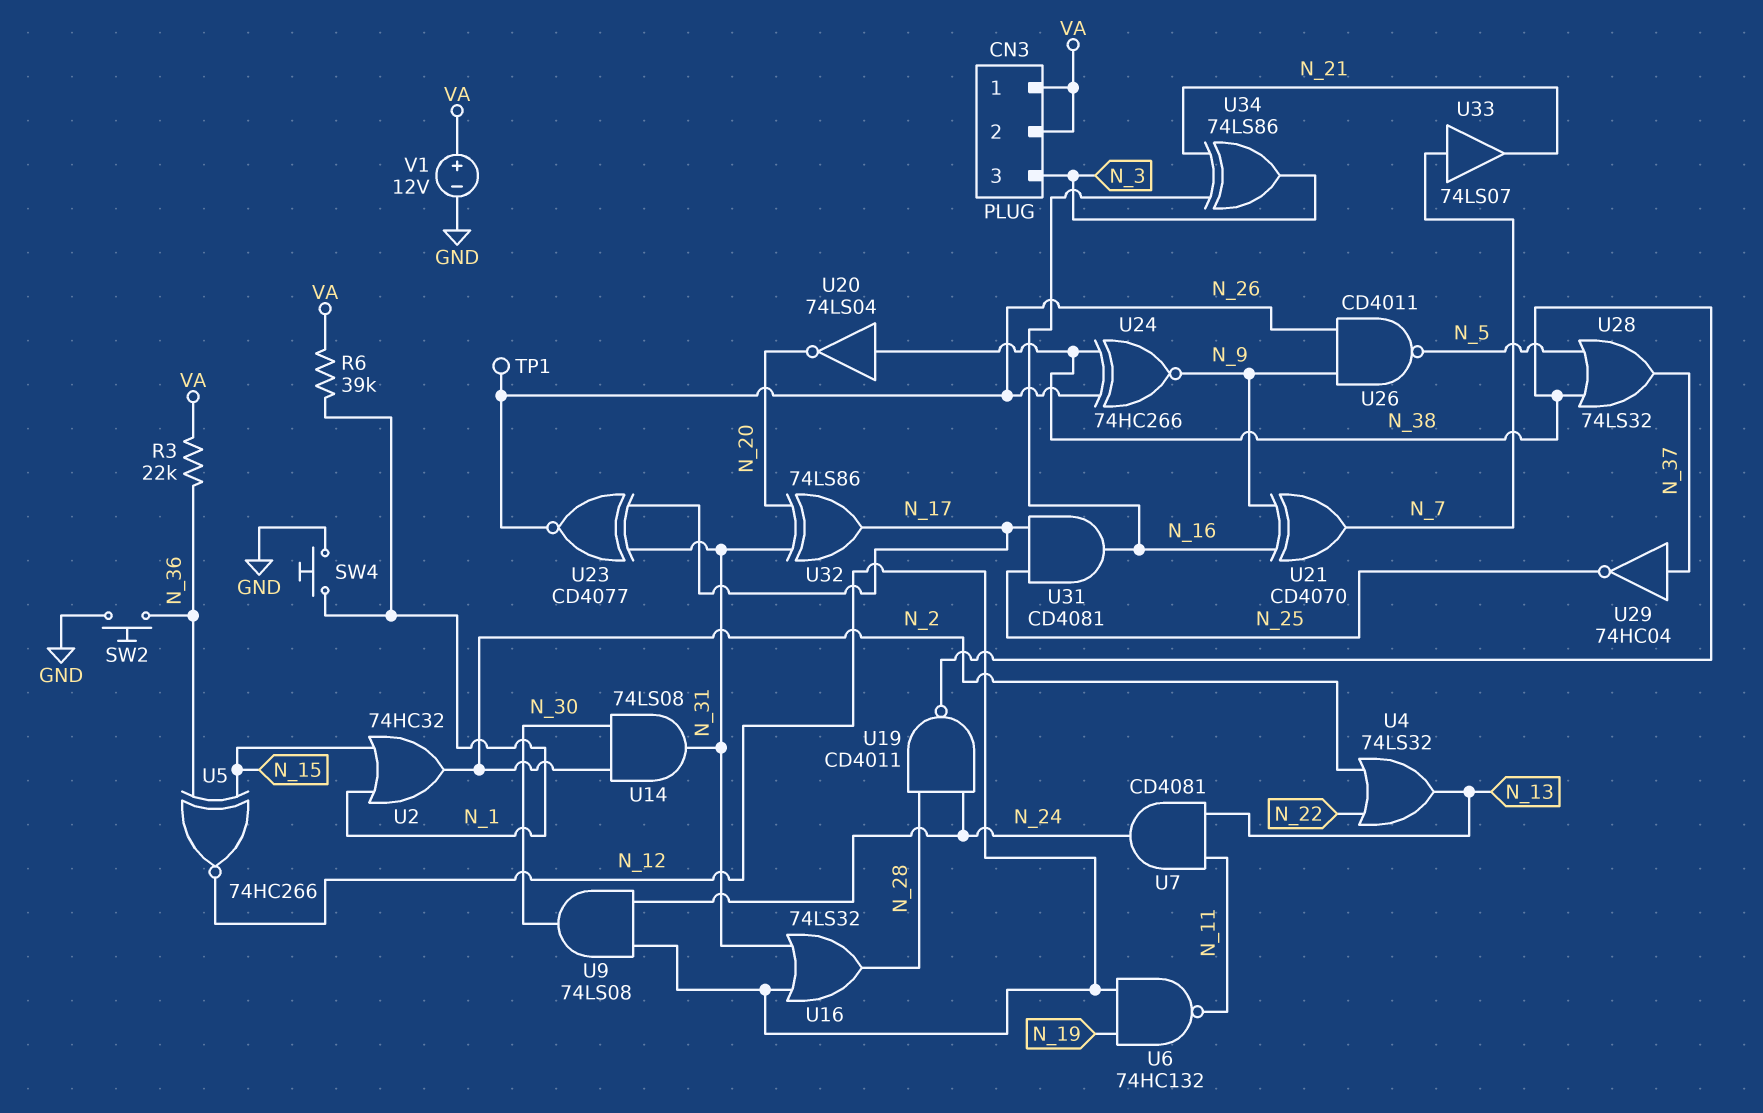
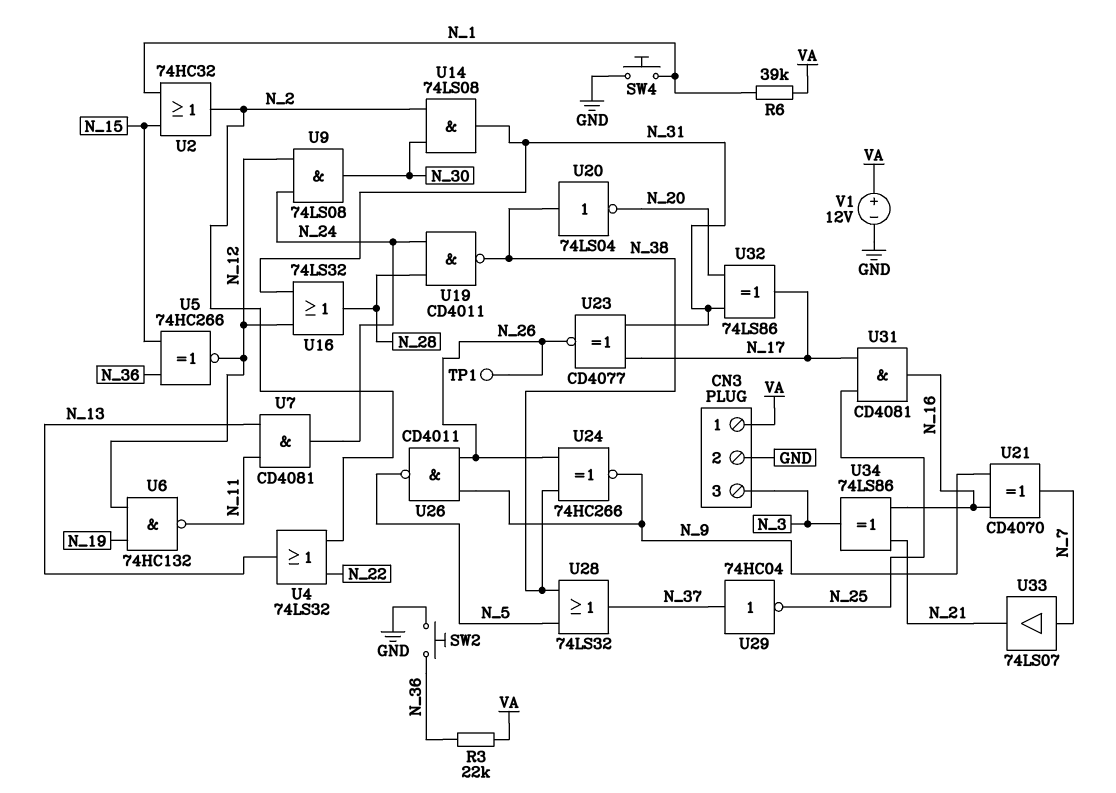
CN3 pin 2: VA -> GND

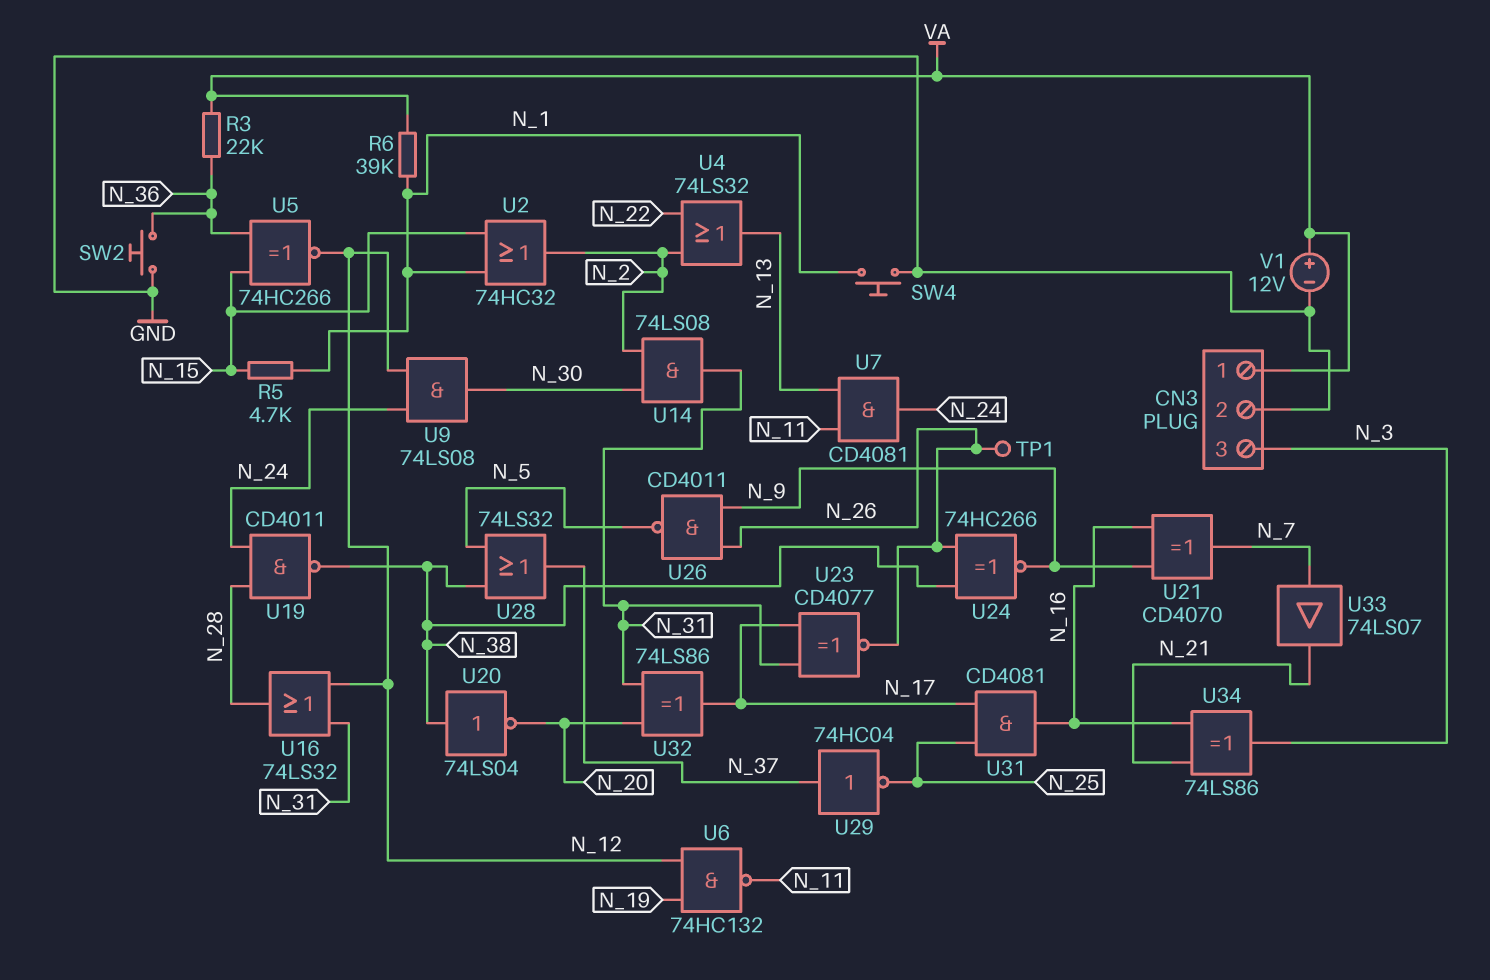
R5: none -> 4.7k (N_1, N_15)

